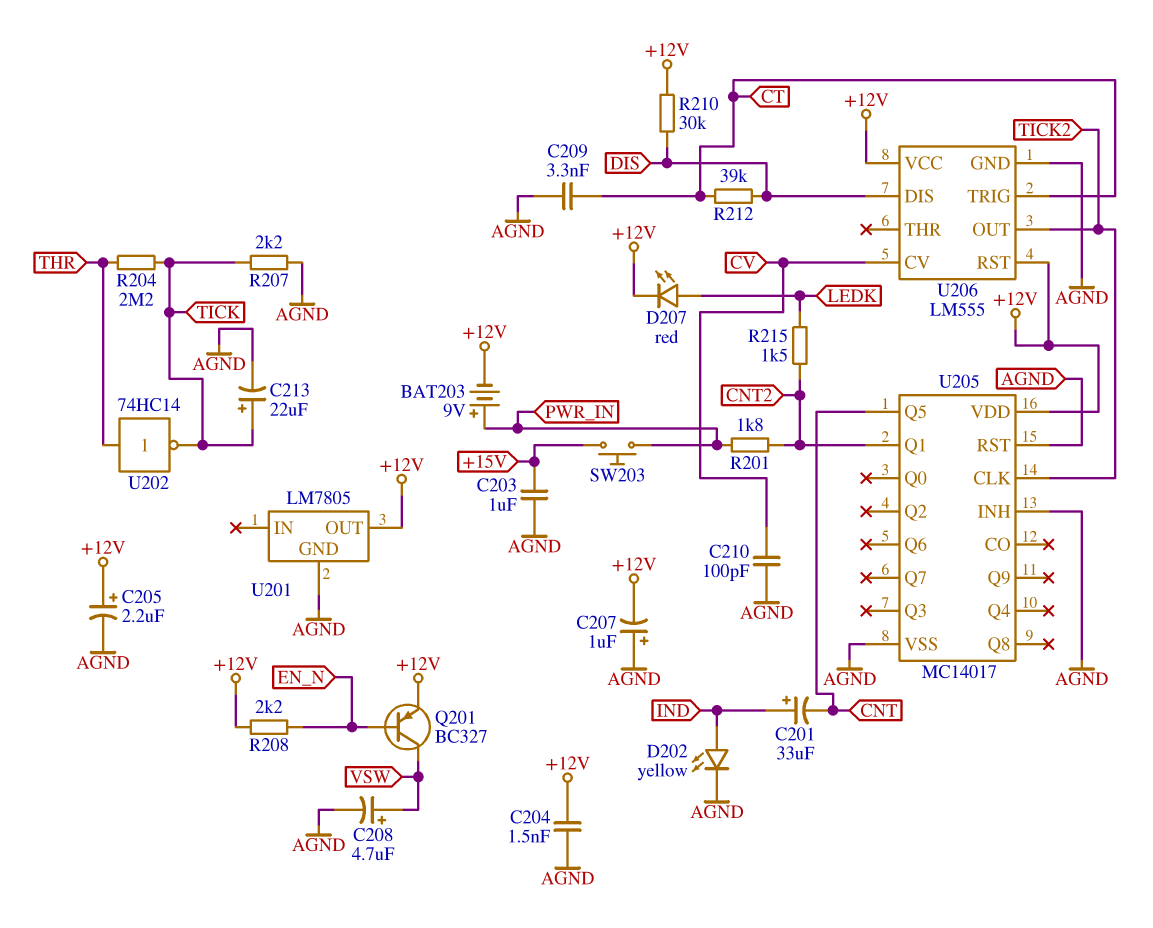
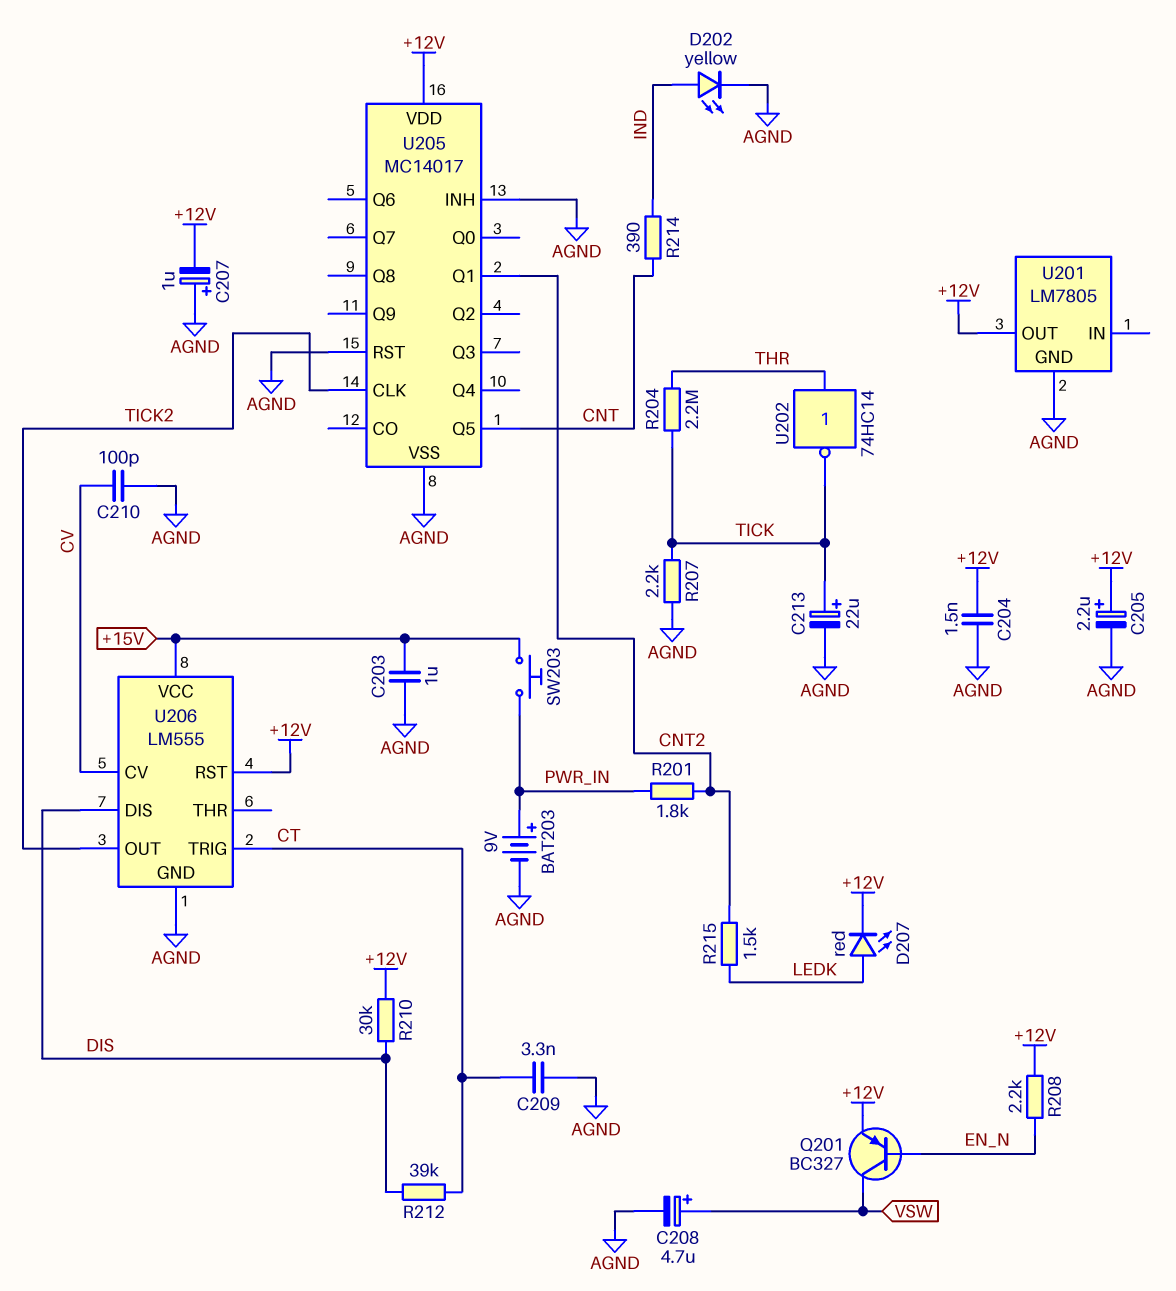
BAT203: 9V (plus PWR_IN, minus +12V) -> 9V (plus PWR_IN, minus AGND)
C201: 33uF (plus IND, minus CNT) -> none
R214: none -> 390 (CNT, IND)
U206 pin VCC: +12V -> +15V

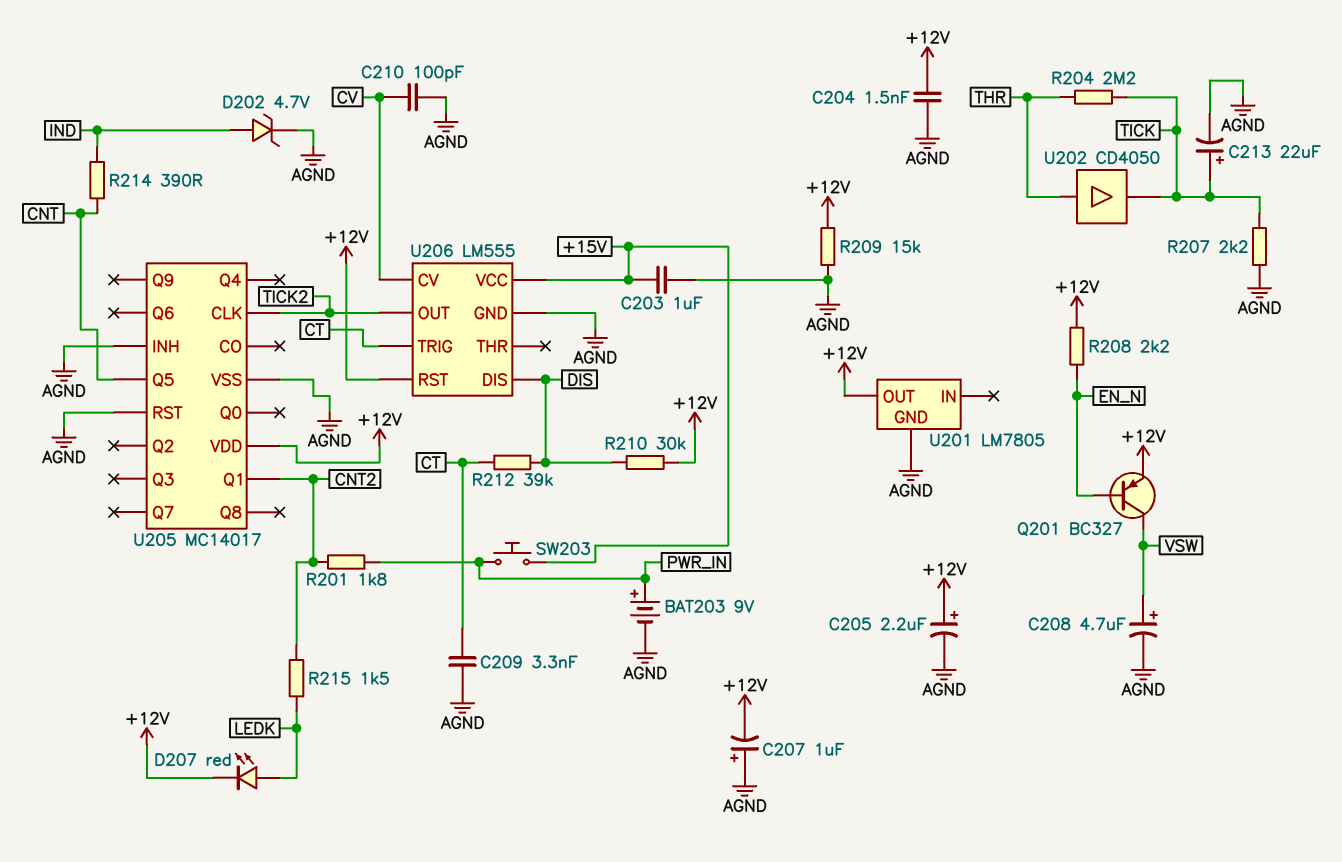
D202: LED yellow (A IND, K AGND) -> zener 4.7V (A IND, K AGND)
R209: none -> 15k (+12V, AGND)
U202: NOT 74HC14 (in THR, out TICK) -> buffer CD4050 (in THR, out TICK)

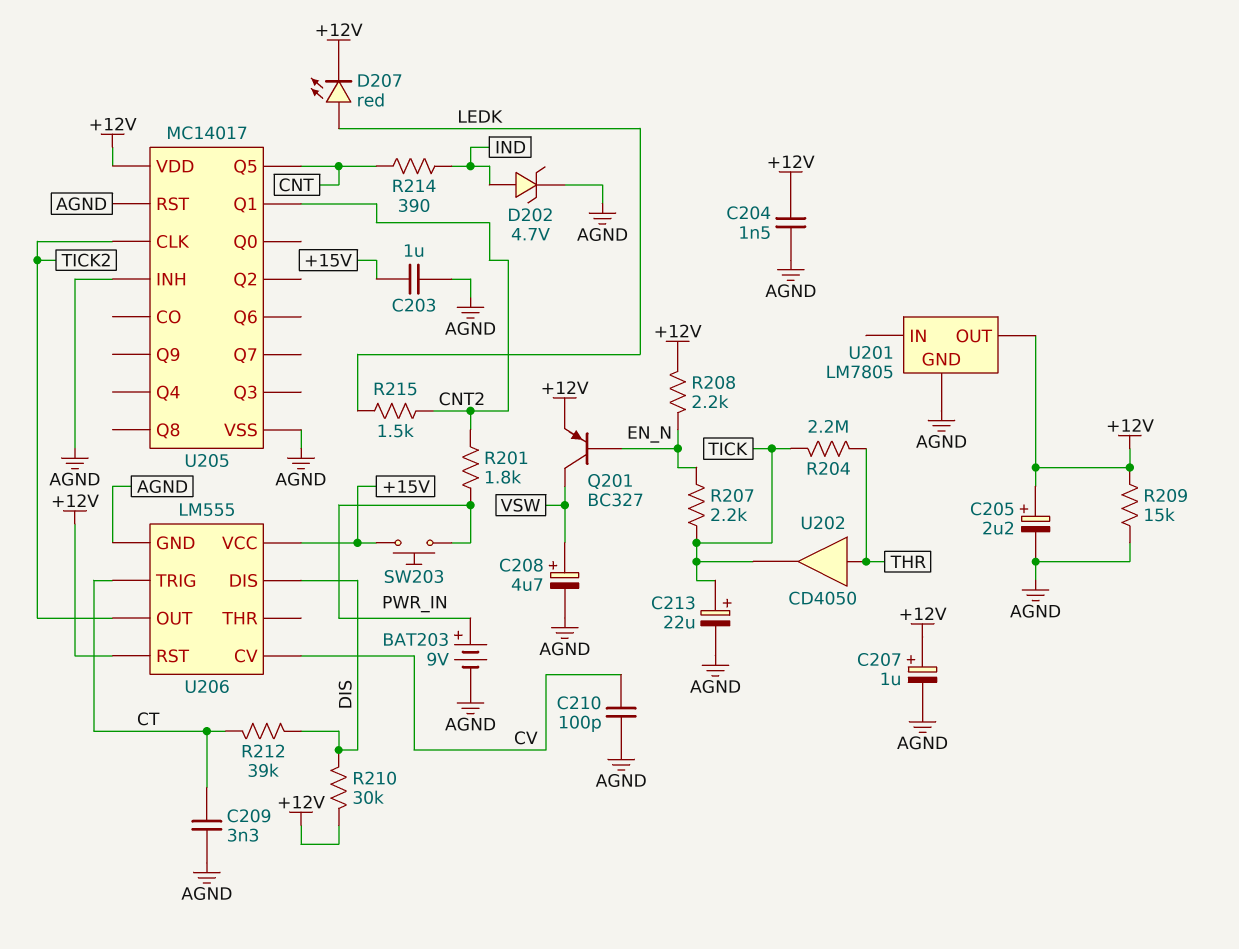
C207: 1uF (plus AGND, minus +12V) -> 1uF (plus +12V, minus AGND)
R207: 2.2k (AGND, TICK) -> 2.2k (EN_N, TICK)

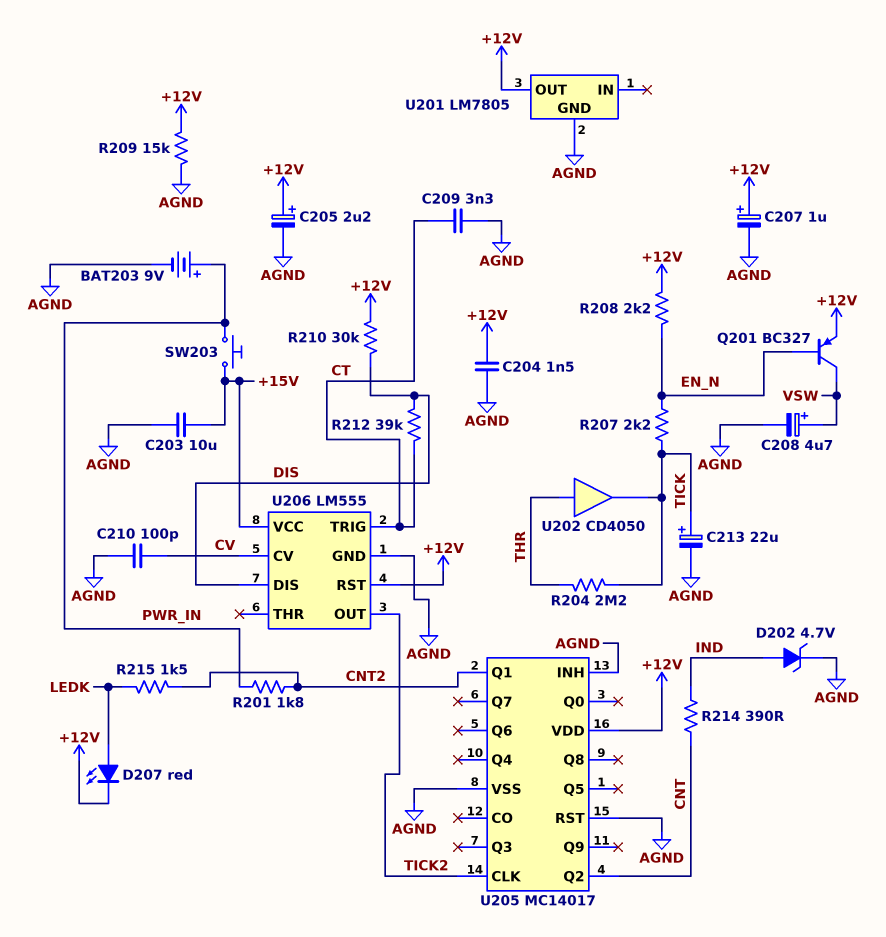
C203: 1uF (+15V, AGND) -> 10uF (+15V, AGND)
U205 pin Q2: none -> CNT
U205 pin Q5: CNT -> none

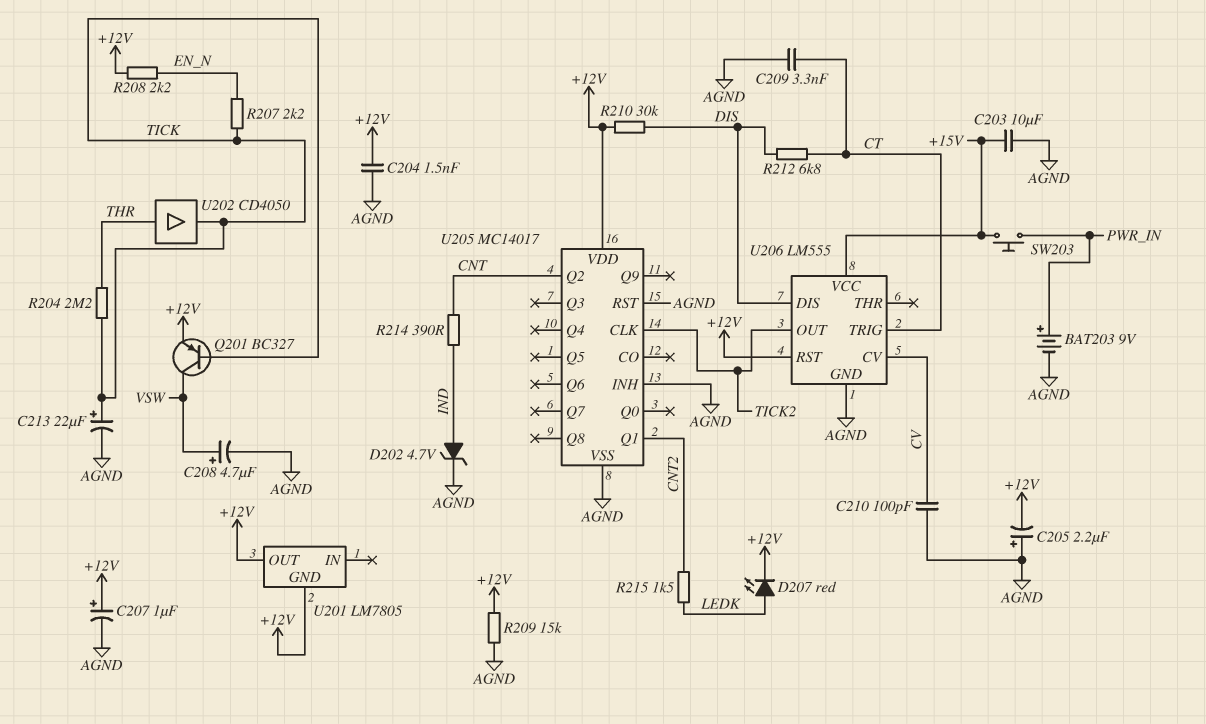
C205: 2.2uF (plus +12V, minus AGND) -> 2.2uF (plus AGND, minus +12V)
Q201: PNP BC327 (B EN_N, C VSW, E +12V) -> PNP BC327 (B TICK, C VSW, E +12V)
R201: 1.8k (CNT2, PWR_IN) -> none
R212: 39k (CT, DIS) -> 6.8k (CT, DIS)
U201 pin GND: AGND -> +12V

